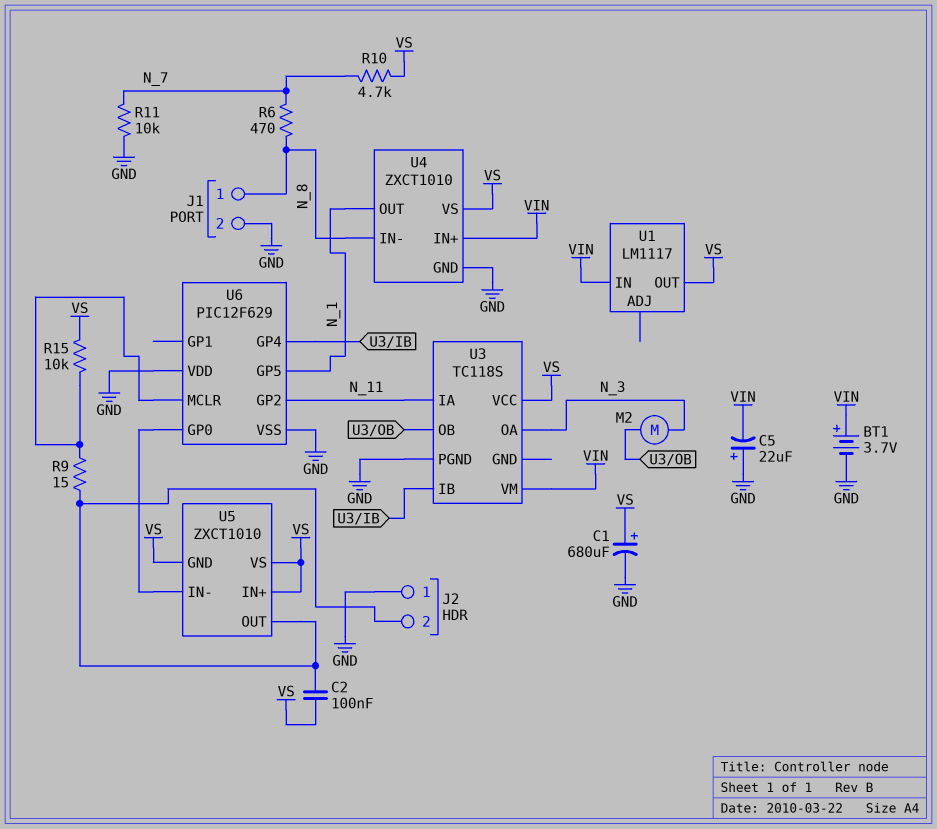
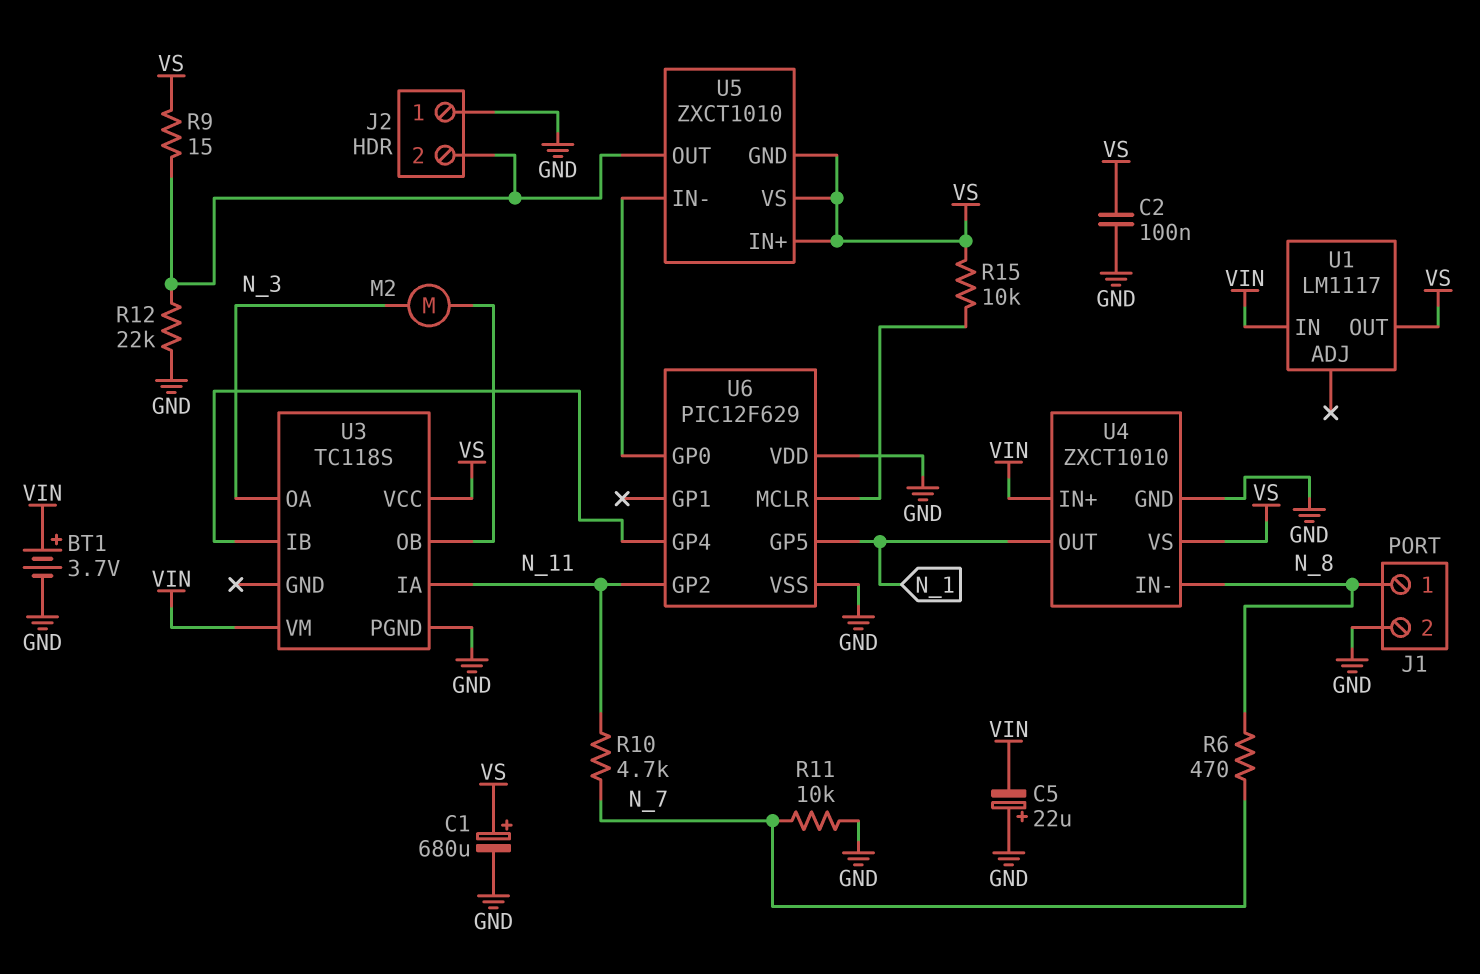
C2: 100nF (J2/2, VS) -> 100nF (GND, VS)
R9: 15 (J2/2, U6/MCLR) -> 15 (J2/2, VS)
R10: 4.7k (N_7, VS) -> 4.7k (N_7, N_11)
R12: none -> 22k (GND, J2/2)

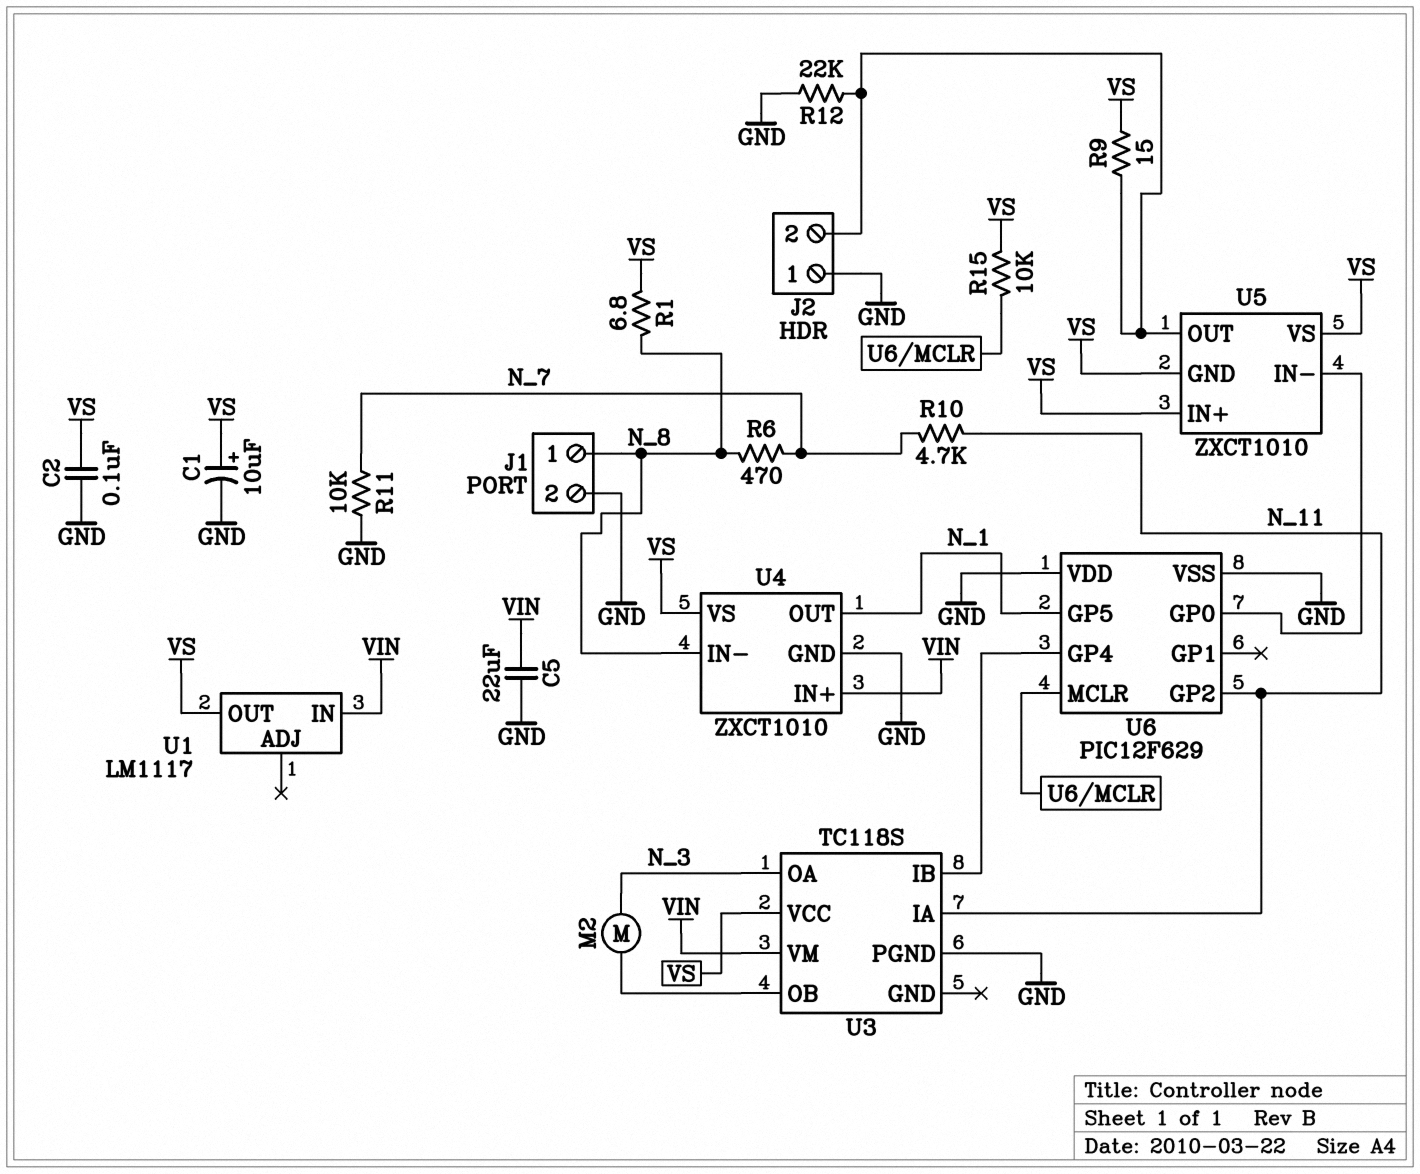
BT1: 3.7V (plus VIN, minus GND) -> none
C1: 680uF (plus VS, minus GND) -> 10uF (plus VS, minus GND)
C5: 22uF (plus GND, minus VIN) -> 22uF (GND, VIN)
R1: none -> 6.8 (N_8, VS)

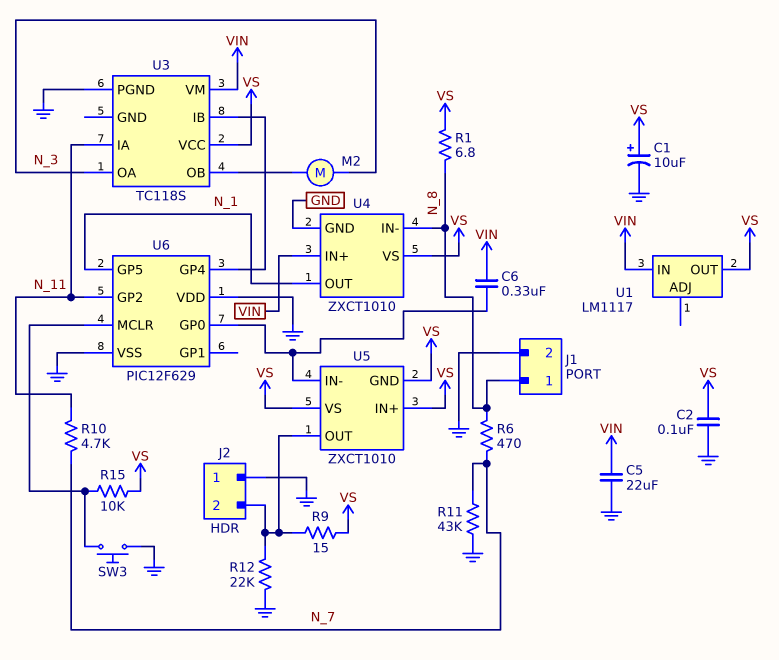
C6: none -> 330nF (U5/IN-, VIN)
R11: 10k (GND, N_7) -> 43k (GND, N_7)
SW3: none -> button (GND, U6/MCLR)

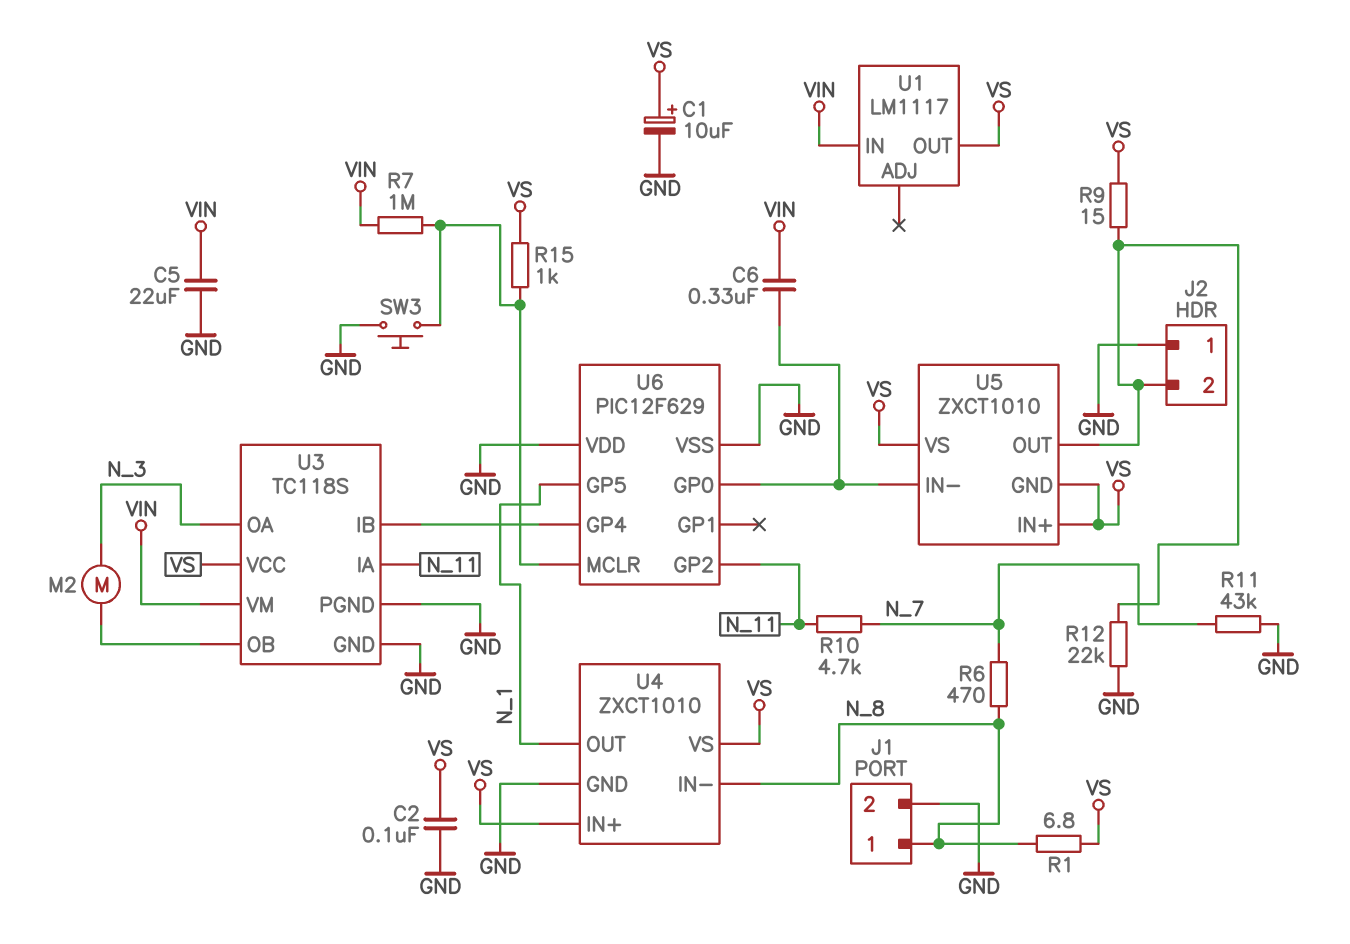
R7: none -> 1M (U6/MCLR, VIN)
R15: 10k (U6/MCLR, VS) -> 1k (U6/MCLR, VS)
U3 pin GND: none -> GND
U4 pin IN+: VIN -> VS

